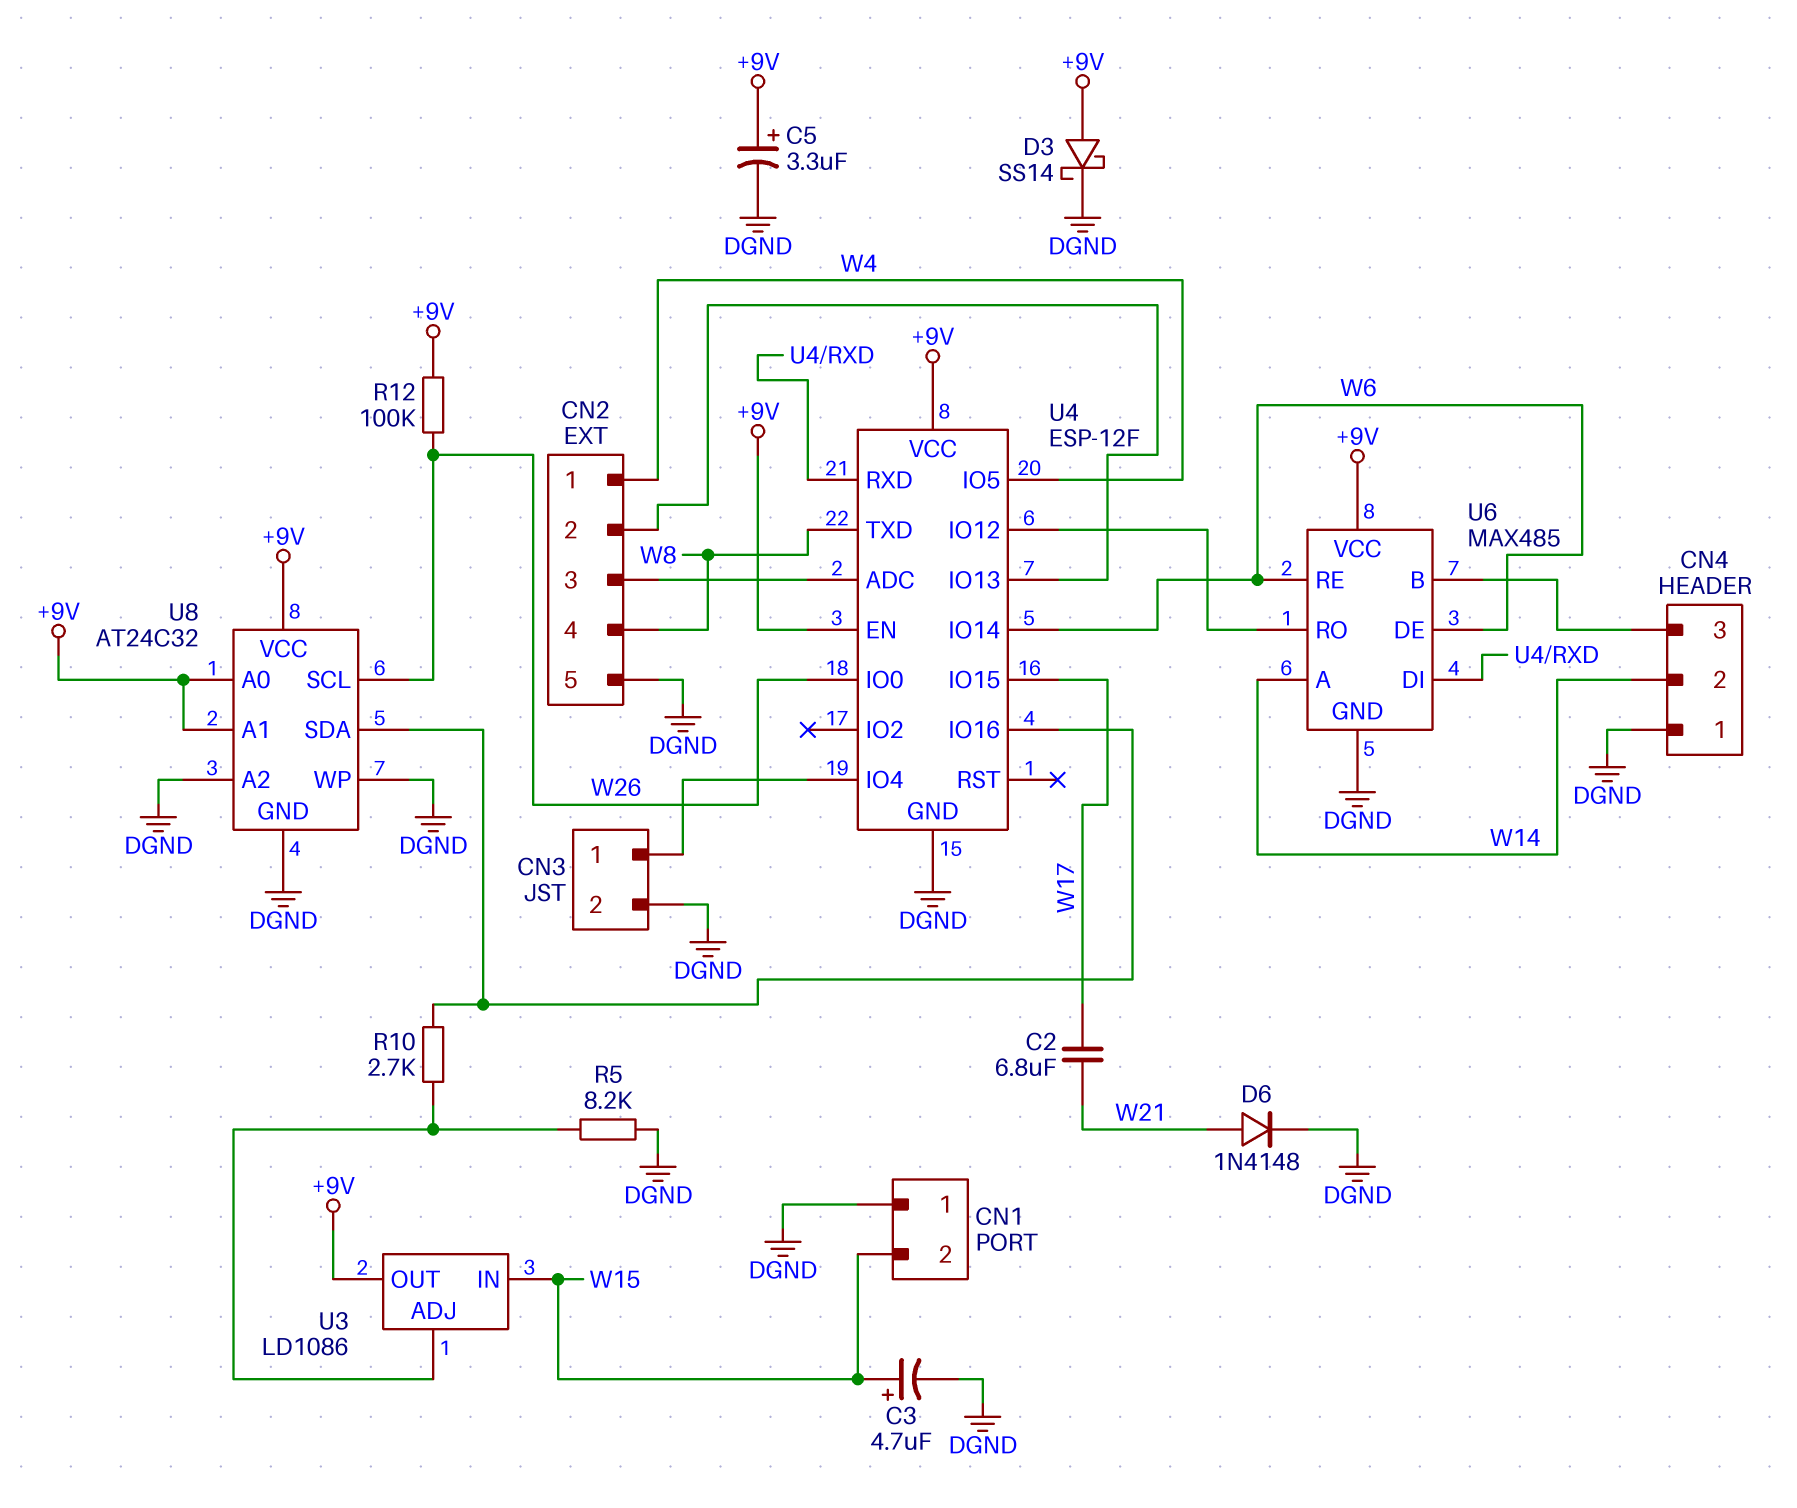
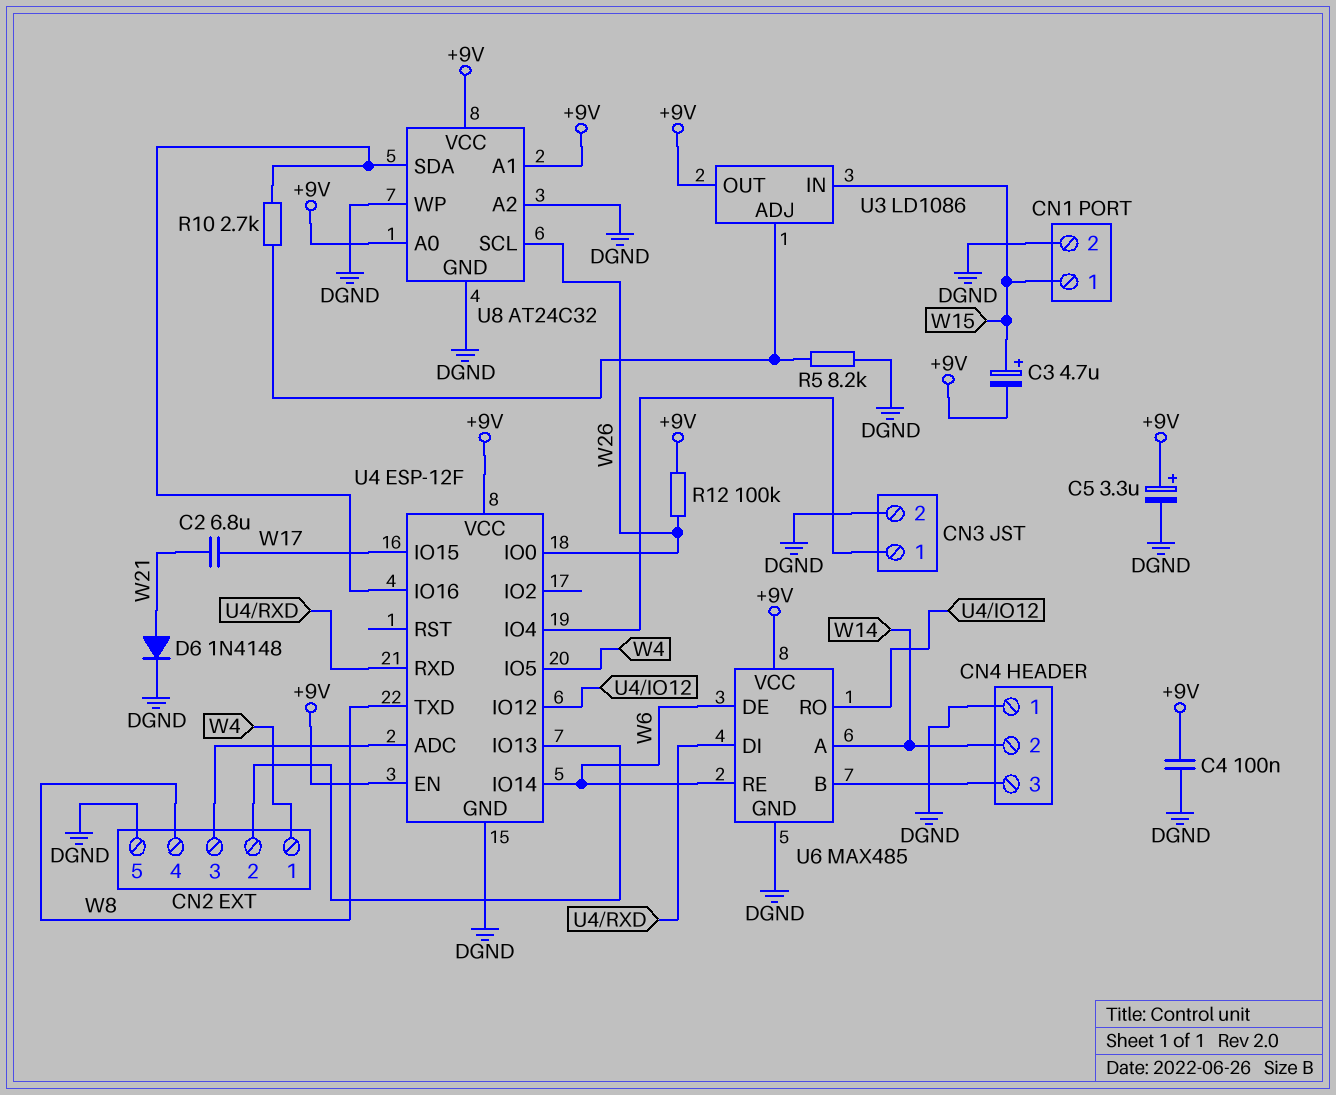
C3: 4.7uF (plus W15, minus DGND) -> 4.7uF (plus W15, minus +9V)
C4: none -> 100nF (+9V, DGND)
CN1 pin 1: DGND -> W15
CN1 pin 2: W15 -> DGND
D3: schottky SS14 (A +9V, K DGND) -> none

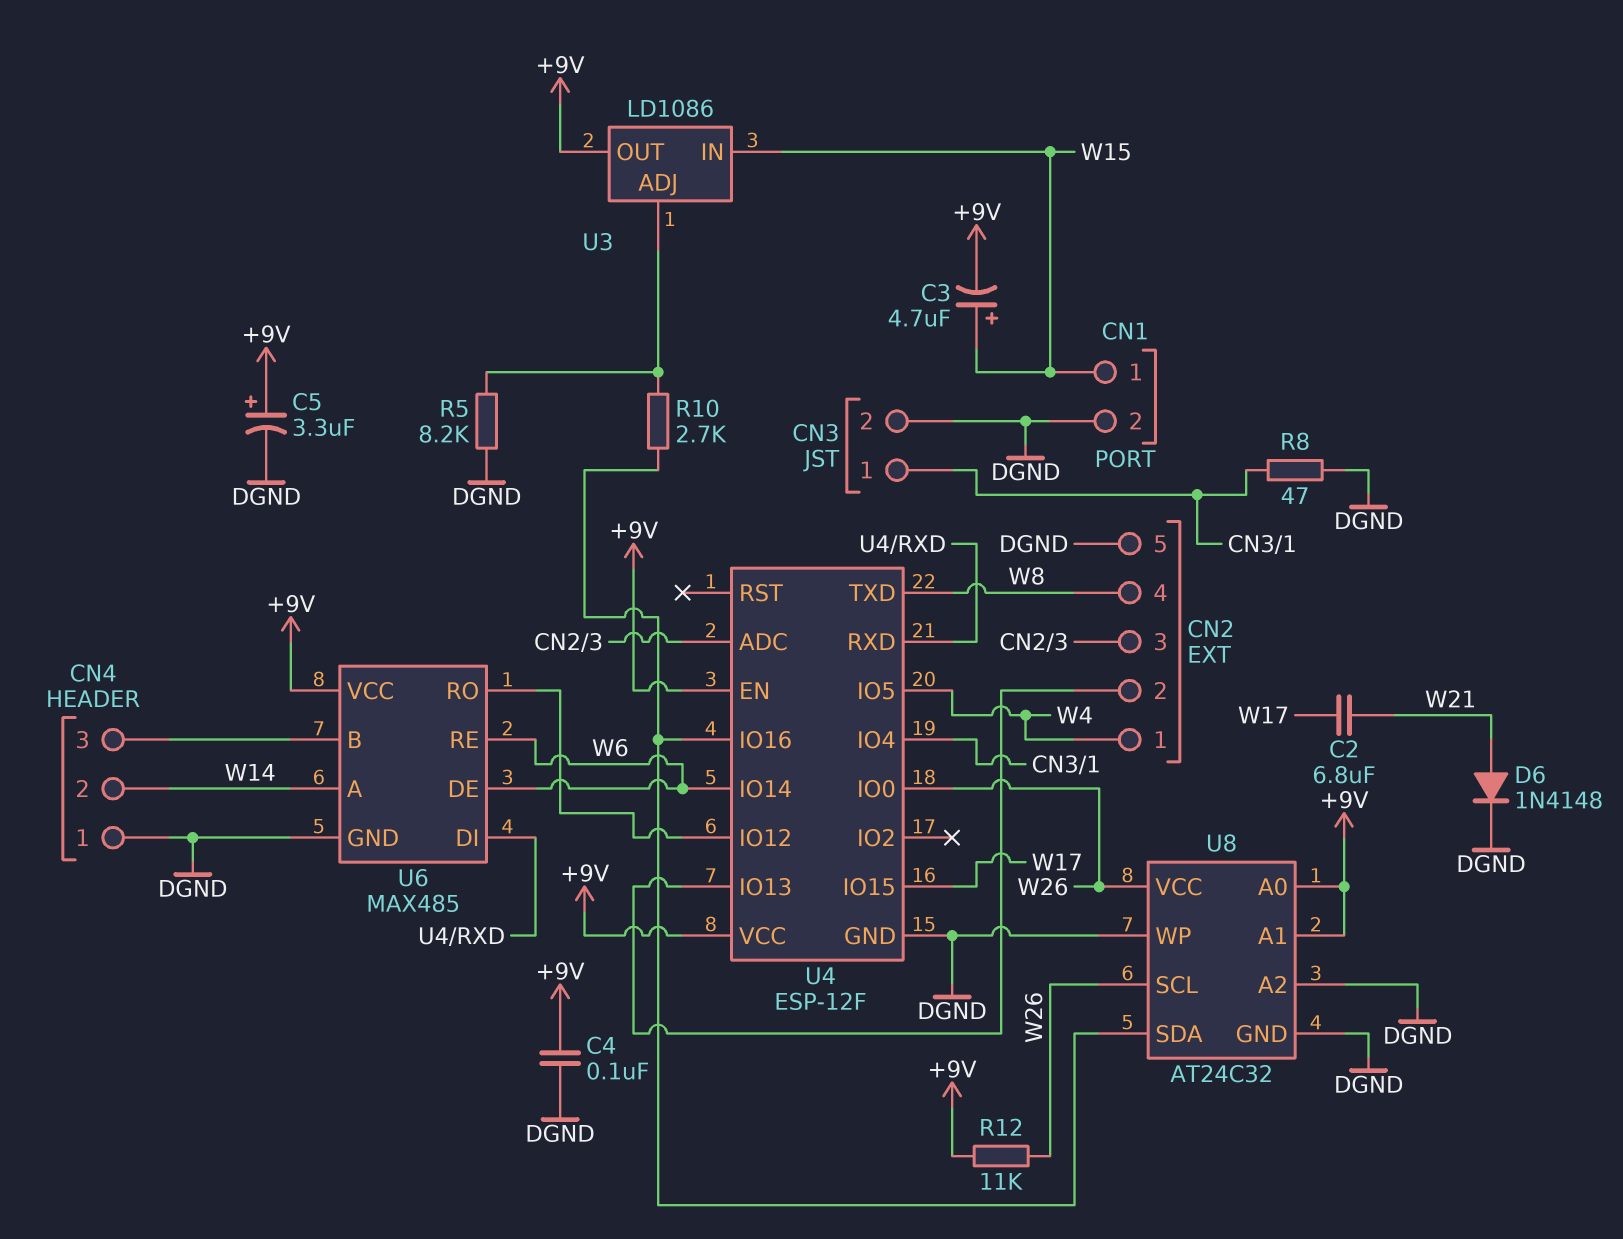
R8: none -> 47 (CN3/1, DGND)
R12: 100k (+9V, W26) -> 11k (+9V, W26)
U8 pin VCC: +9V -> W26

